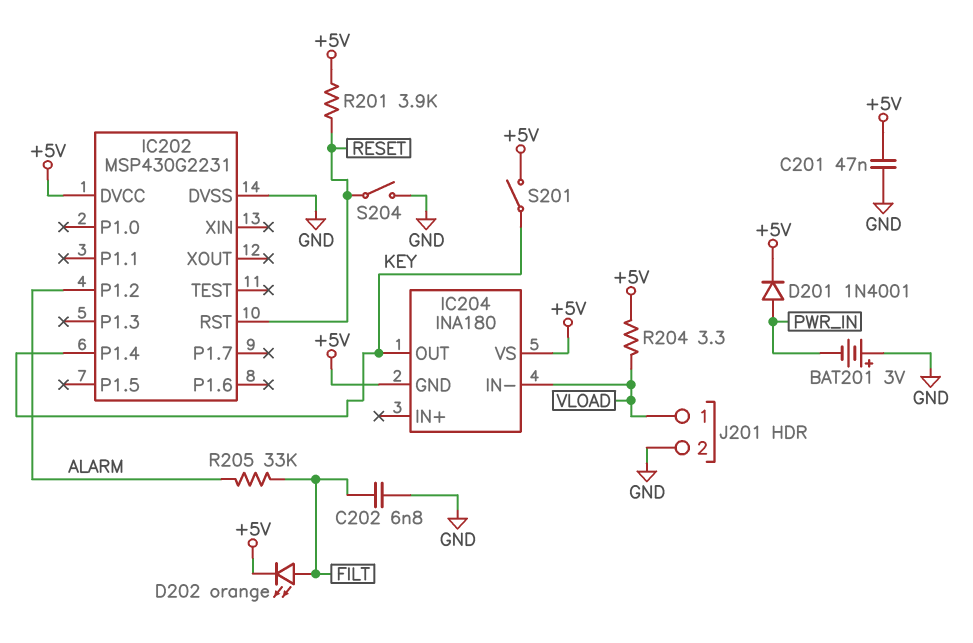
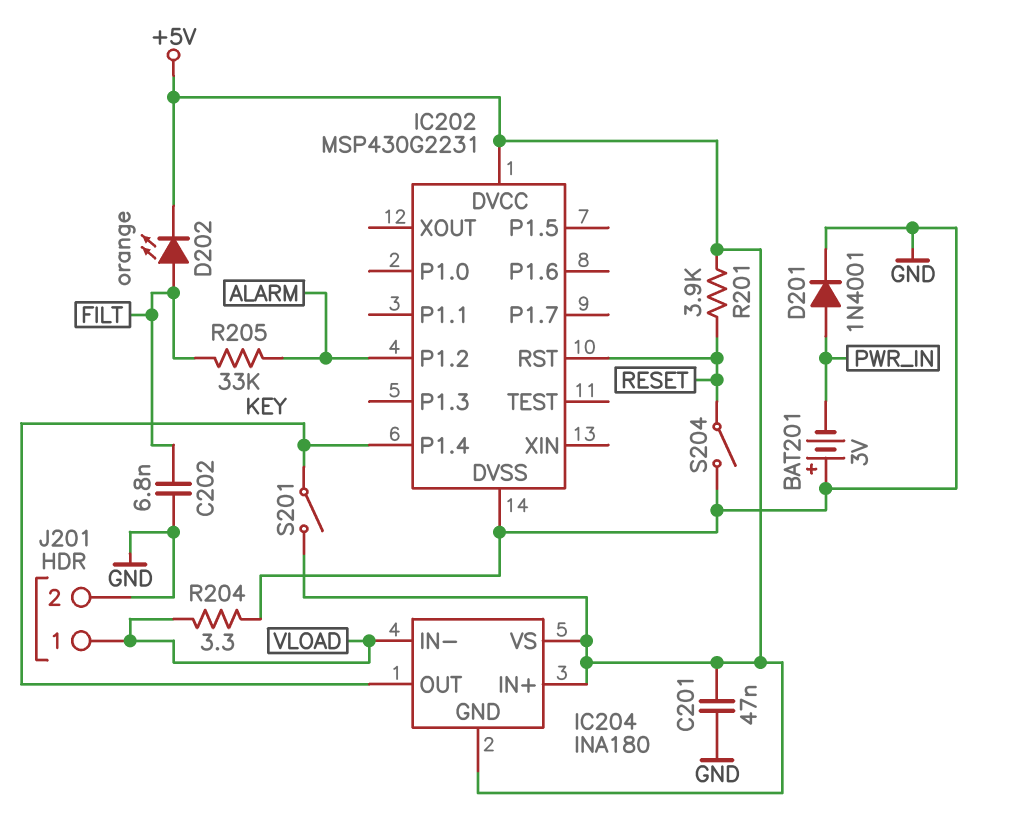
D201: diode 1N4001 (A PWR_IN, K +5V) -> diode 1N4001 (A PWR_IN, K GND)
IC204 pin IN+: none -> +5V
R204: 3.3 (+5V, VLOAD) -> 3.3 (GND, VLOAD)

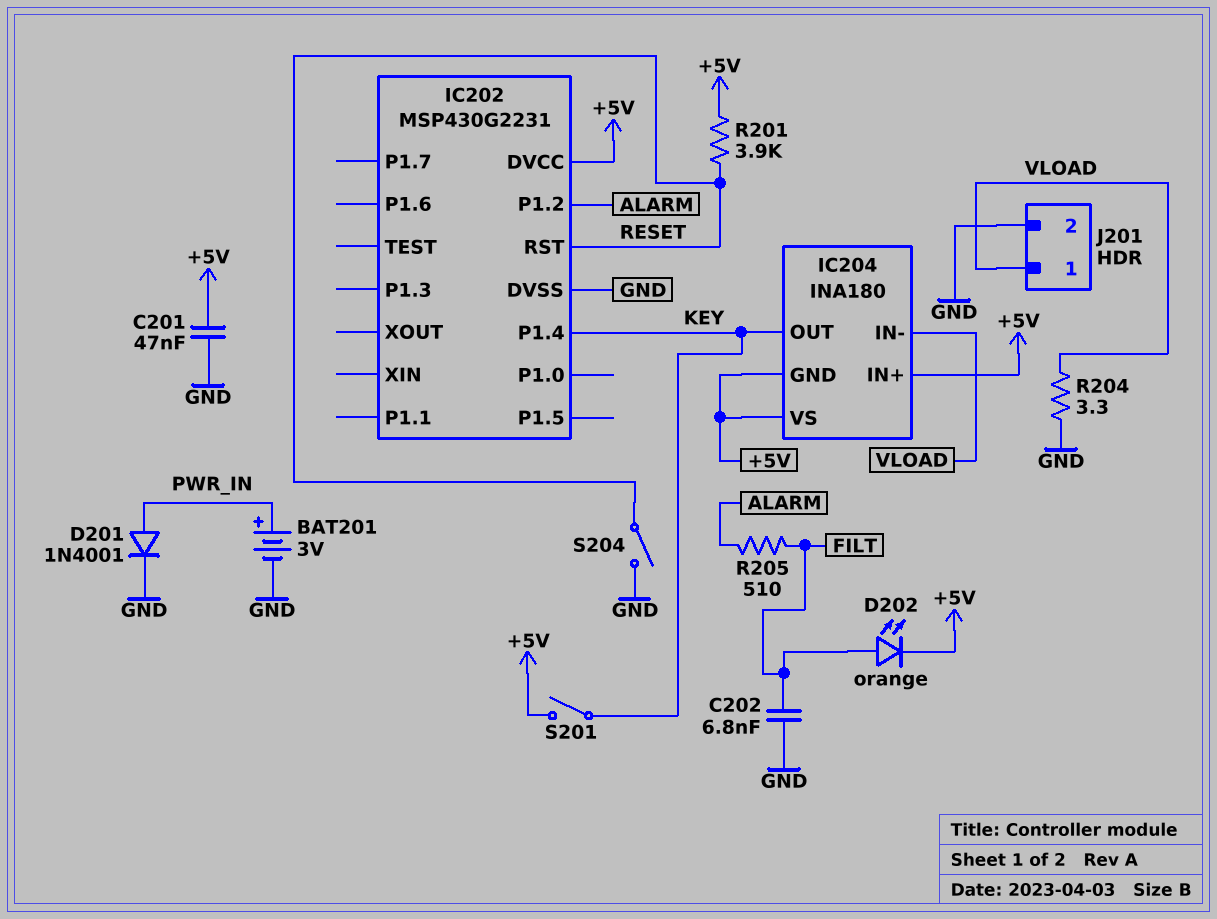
BAT201: 3V (plus GND, minus PWR_IN) -> 3V (plus PWR_IN, minus GND)
R205: 33k (ALARM, FILT) -> 510 (ALARM, FILT)

